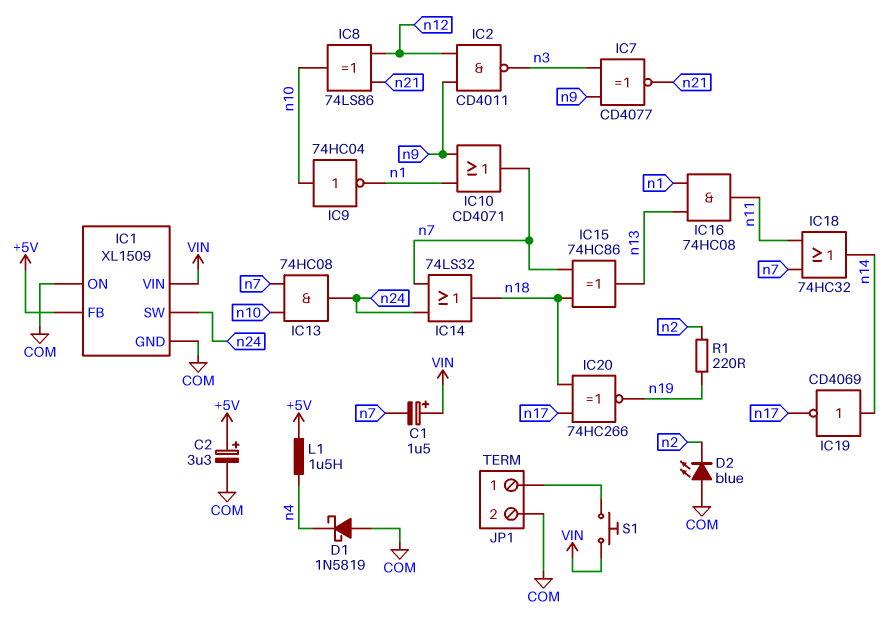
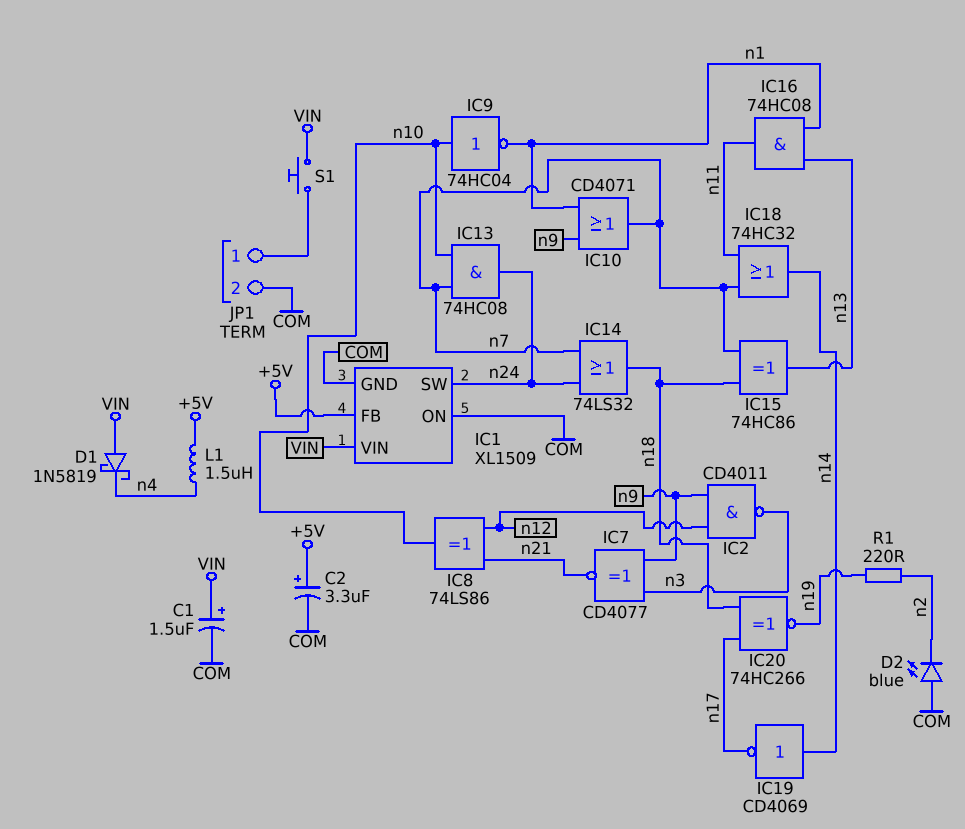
C1: 1.5uF (plus VIN, minus n7) -> 1.5uF (plus VIN, minus COM)
D1: schottky 1N5819 (A COM, K n4) -> schottky 1N5819 (A VIN, K n4)

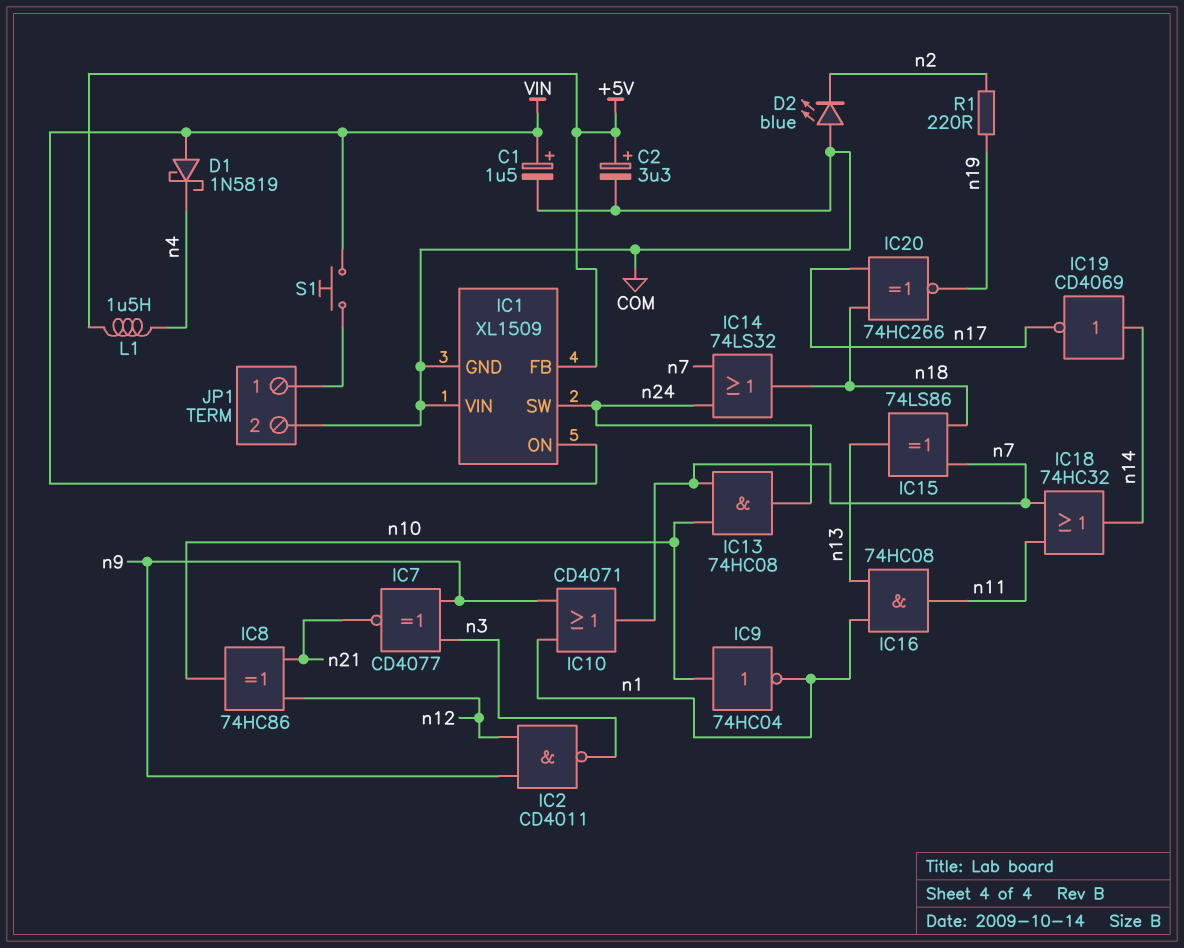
IC1 pin ON: COM -> VIN
IC1 pin VIN: VIN -> COM
IC8: XOR 74LS86 (in n12, in n21, out n10) -> XOR 74HC86 (in n12, in n21, out n10)
IC15: XOR 74HC86 (in n7, in n18, out n13) -> XOR 74LS86 (in n7, in n18, out n13)

